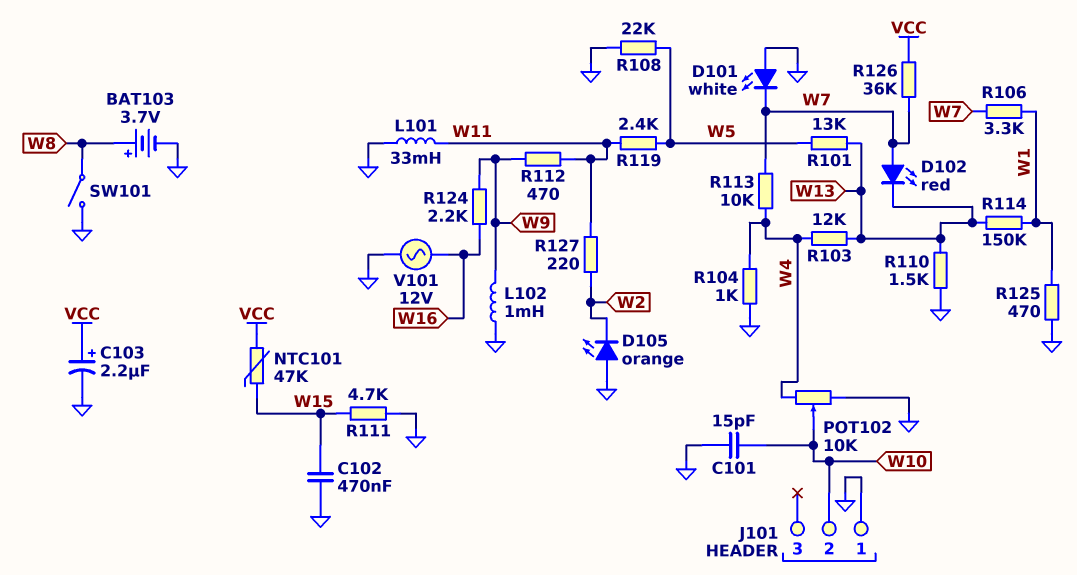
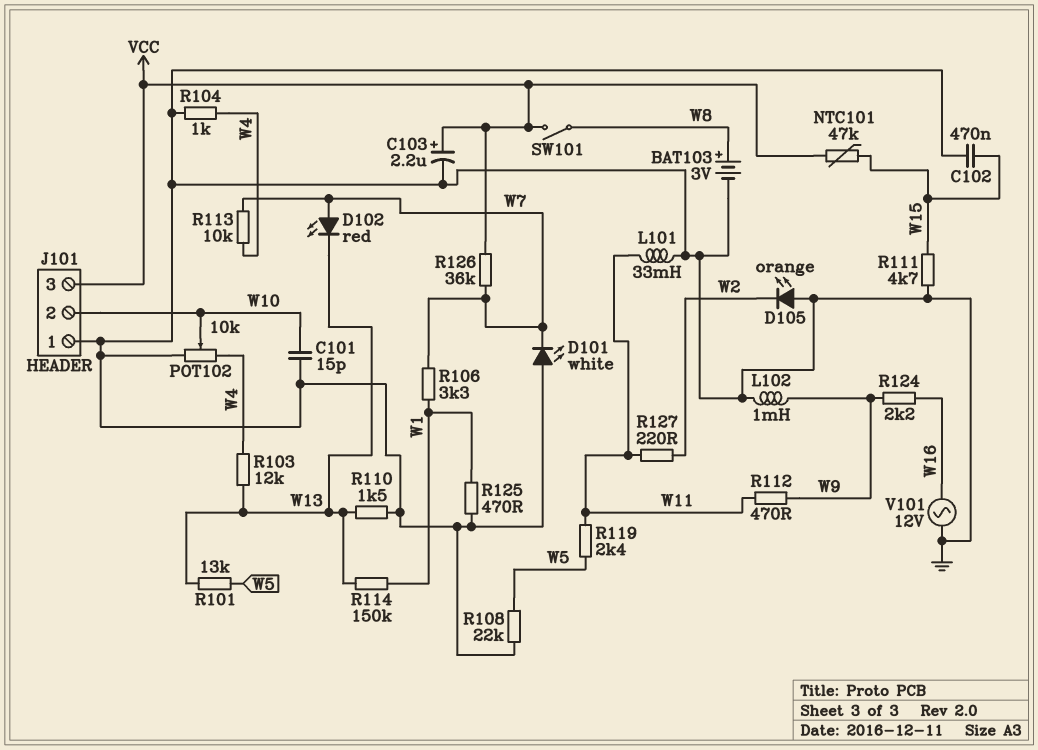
BAT103: 3.7V (plus W8, minus GND) -> 3V (plus W8, minus GND)
J101 pin 3: none -> VCC
SW101: switch (GND, W8) -> switch (VCC, W8)

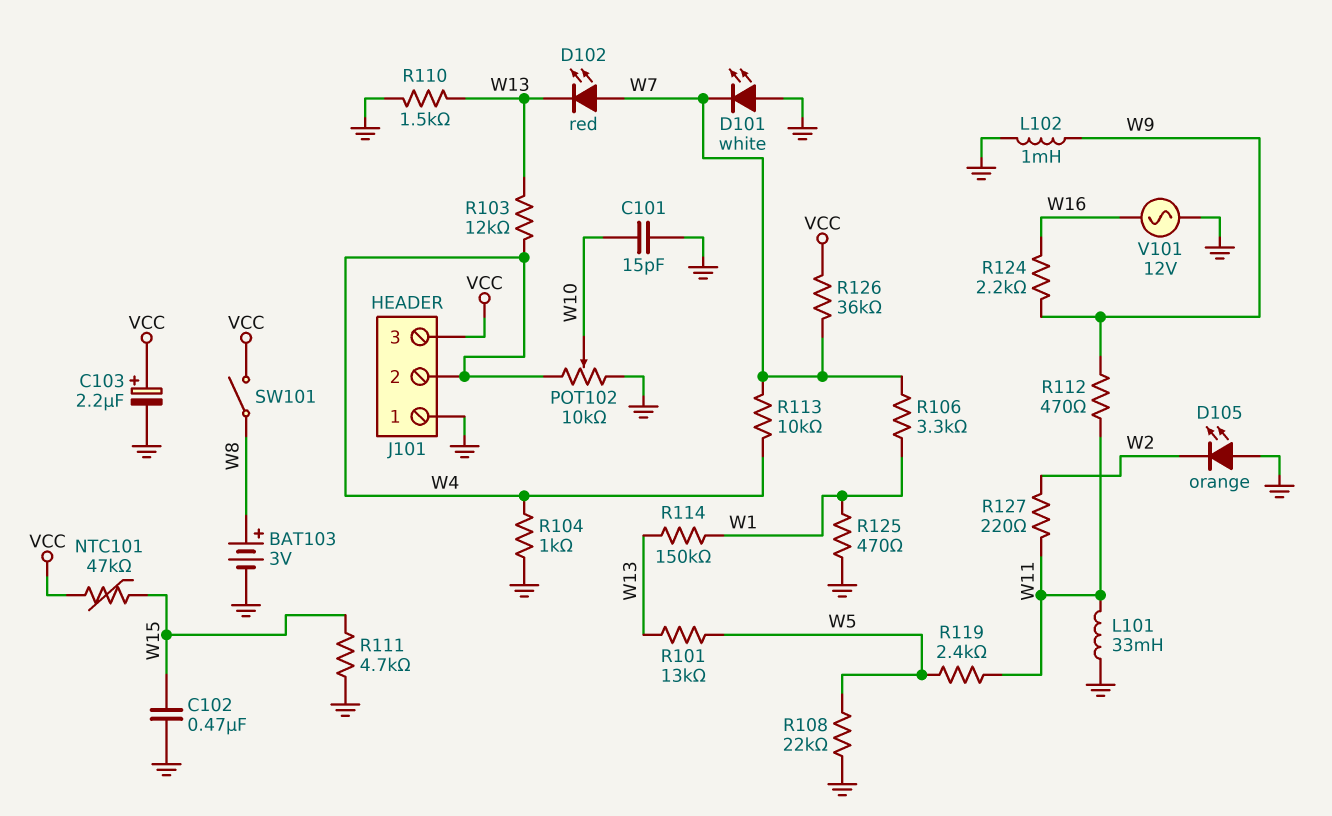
J101 pin 2: W10 -> W4

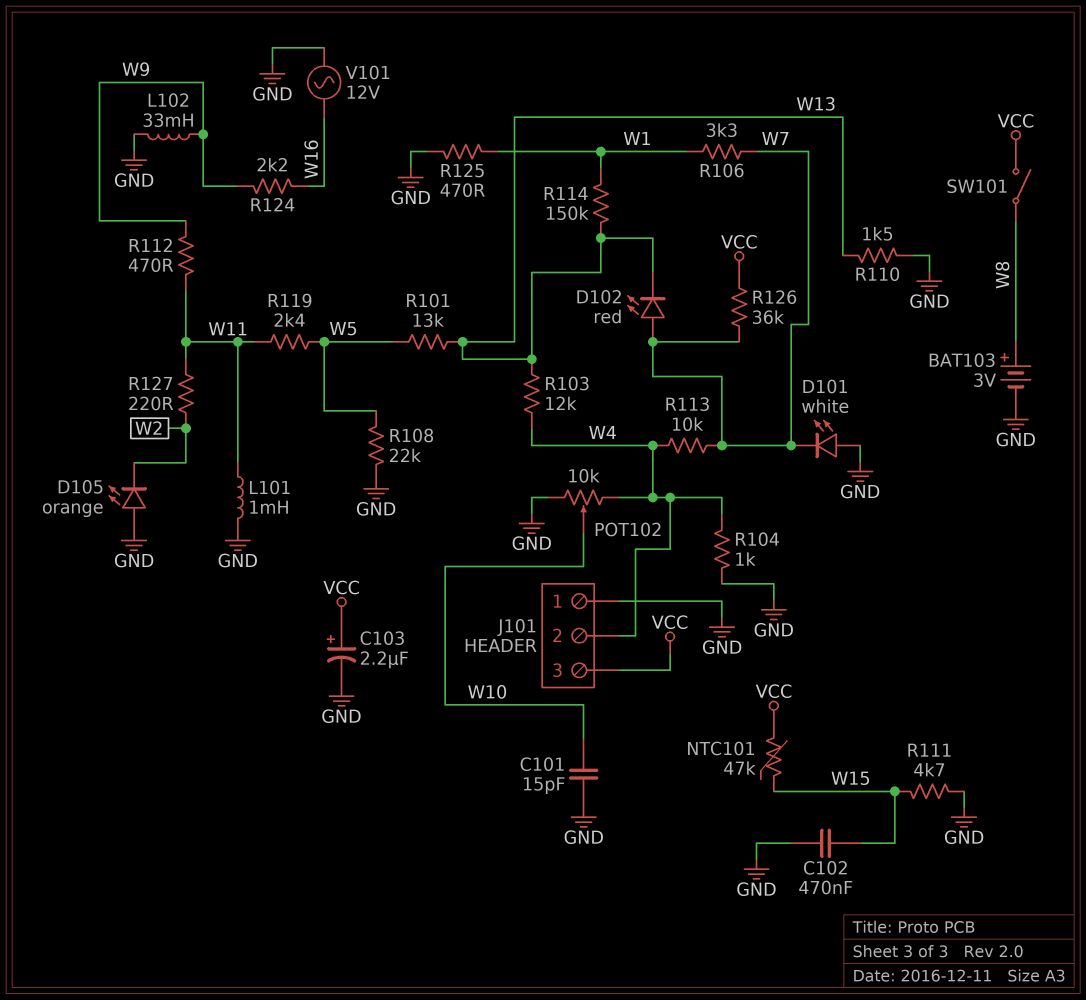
L101: 33mH (GND, W11) -> 1mH (GND, W11)
L102: 1mH (GND, W9) -> 33mH (GND, W9)

